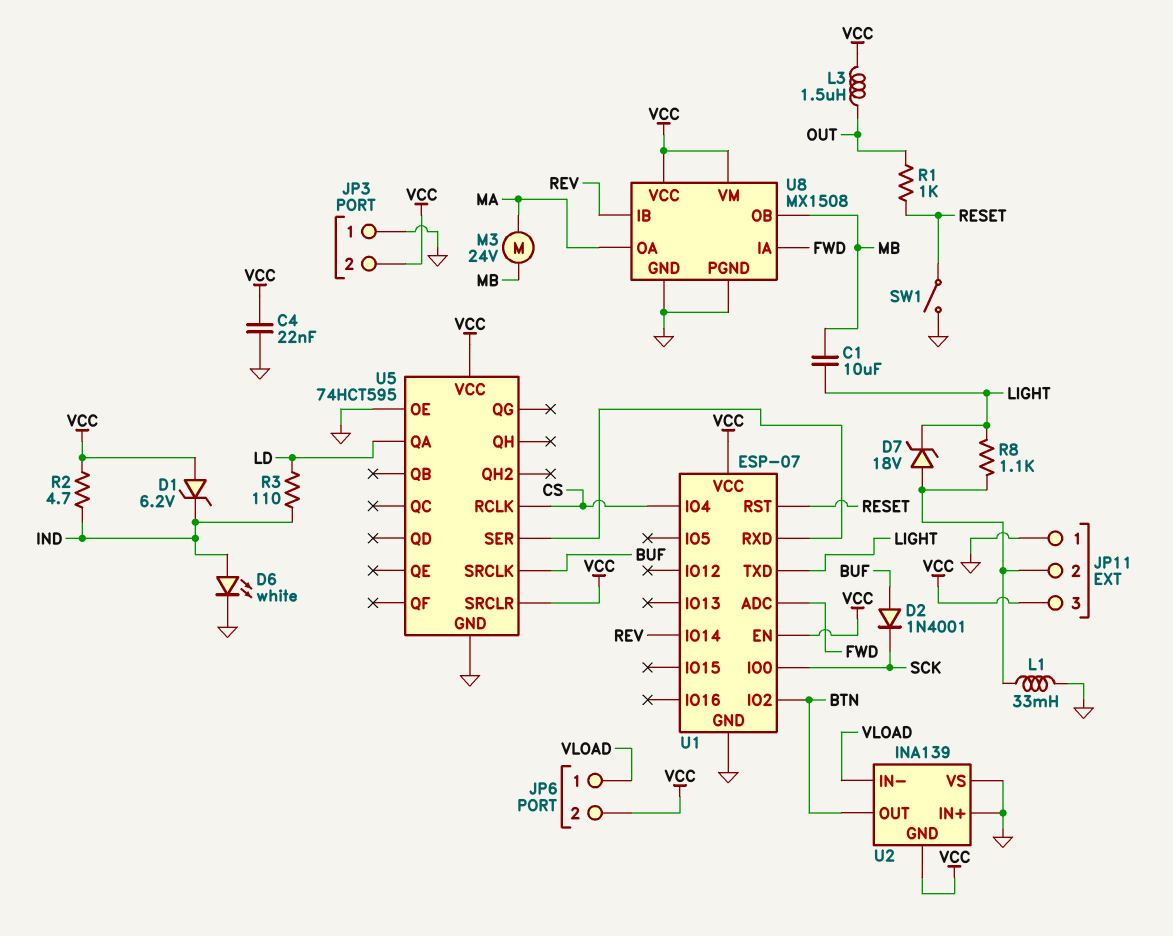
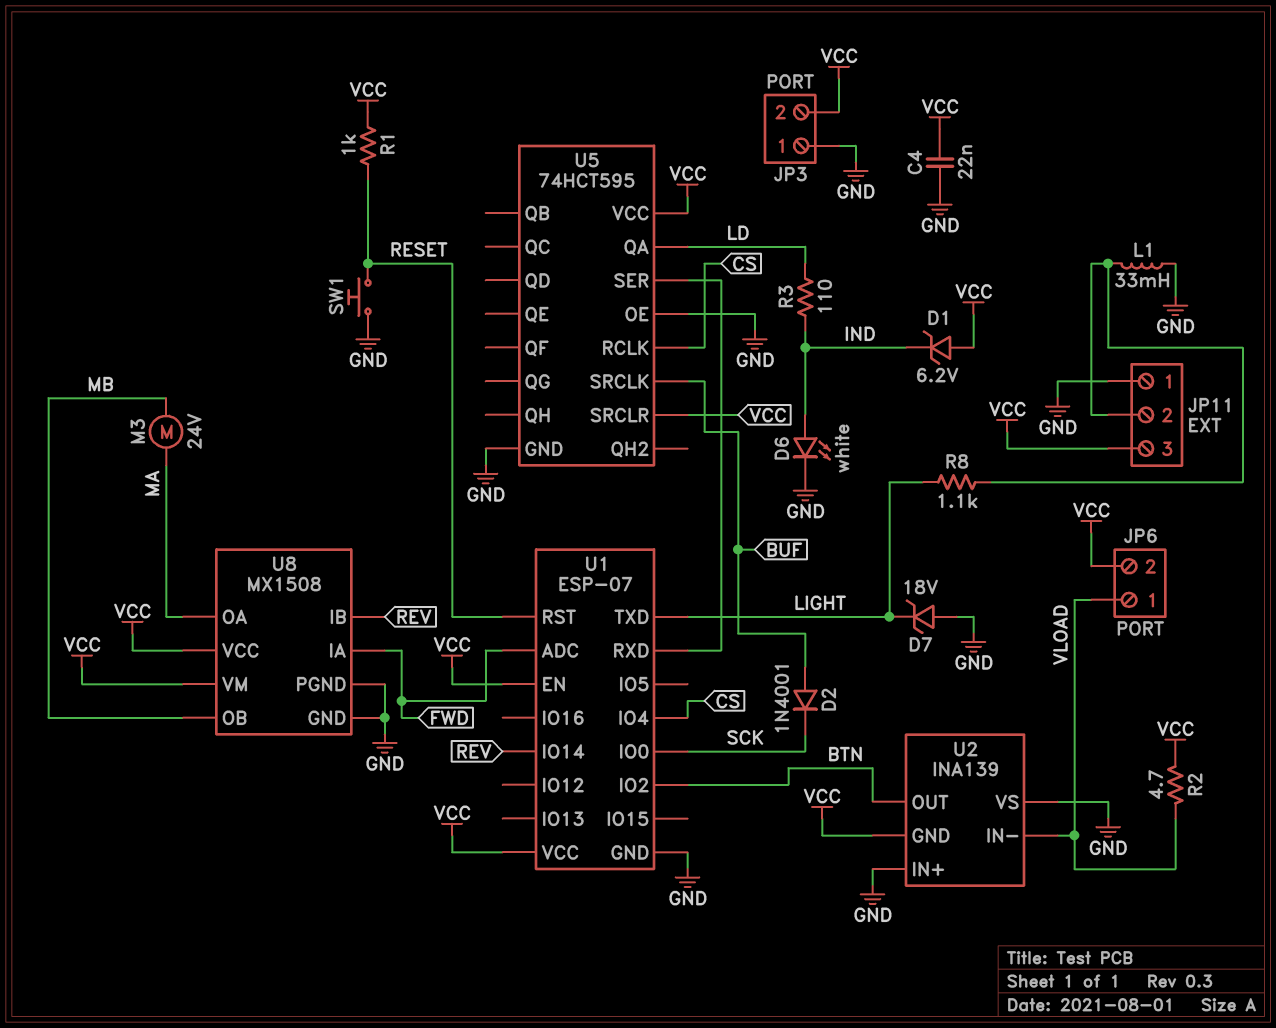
C1: 10uF (LIGHT, MB) -> none
D7: zener 18V (A JP11/2, K LIGHT) -> zener 18V (A GND, K LIGHT)
L3: 1.5uH (OUT, VCC) -> none
R1: 1k (OUT, RESET) -> 1k (RESET, VCC)
R2: 4.7 (IND, VCC) -> 4.7 (VCC, VLOAD)
SW1: switch (GND, RESET) -> button (GND, RESET)

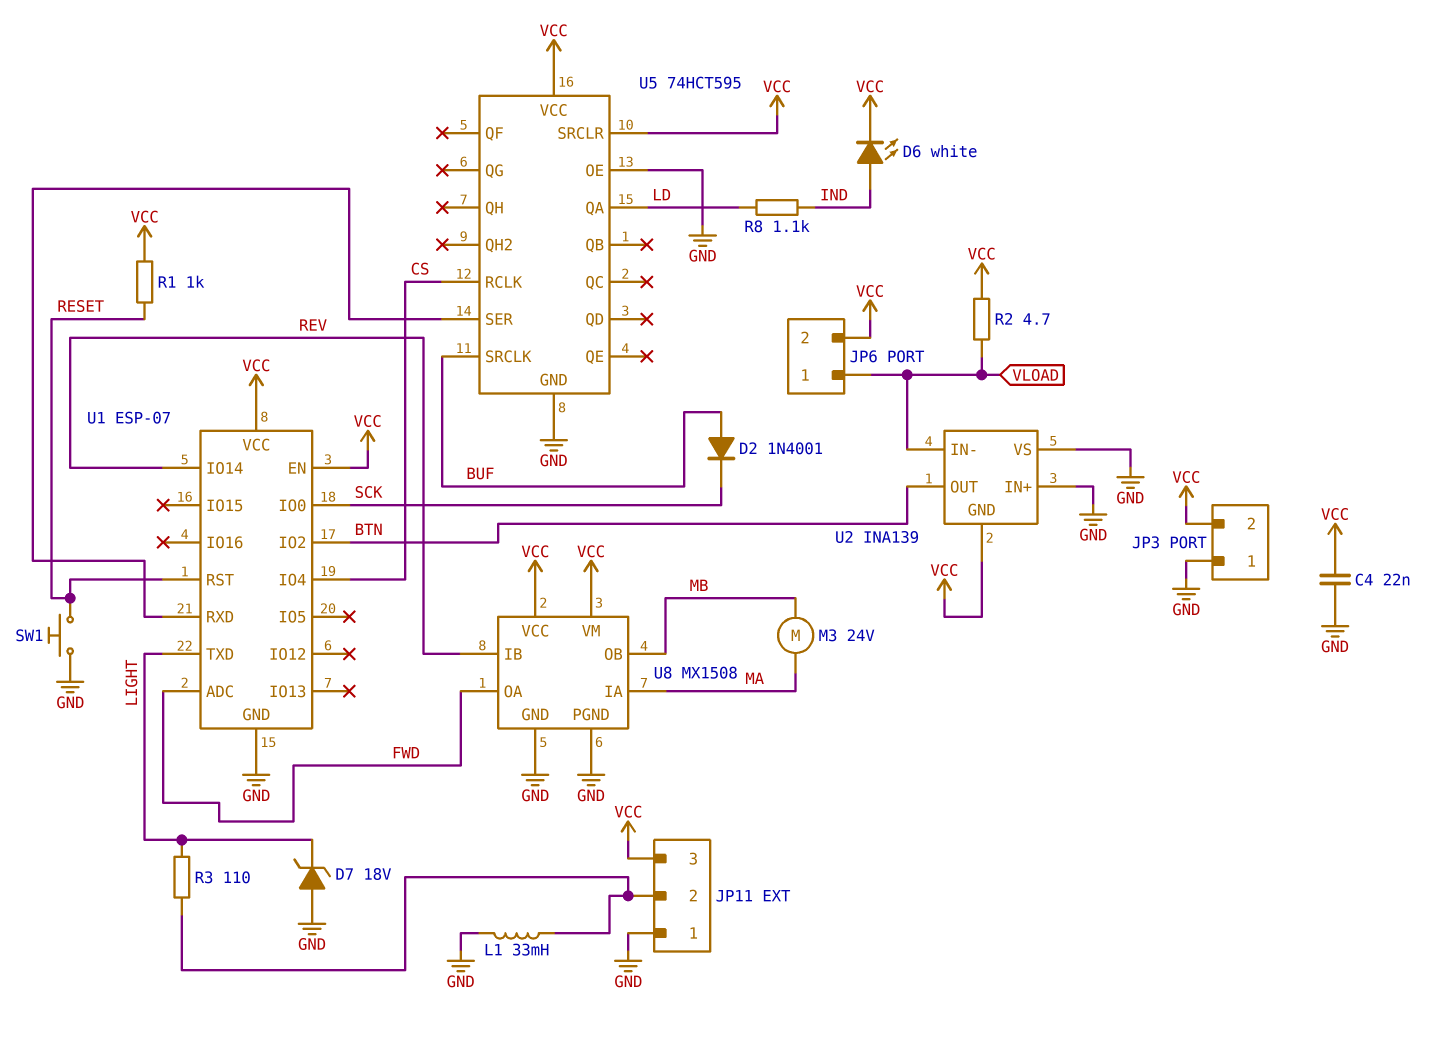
D1: zener 6.2V (A VCC, K IND) -> none
D6: LED white (A IND, K GND) -> LED white (A IND, K VCC)
R3: 110 (IND, LD) -> 110 (JP11/2, LIGHT)
R8: 1.1k (JP11/2, LIGHT) -> 1.1k (IND, LD)
U8 pin IA: FWD -> MA
U8 pin OA: MA -> FWD

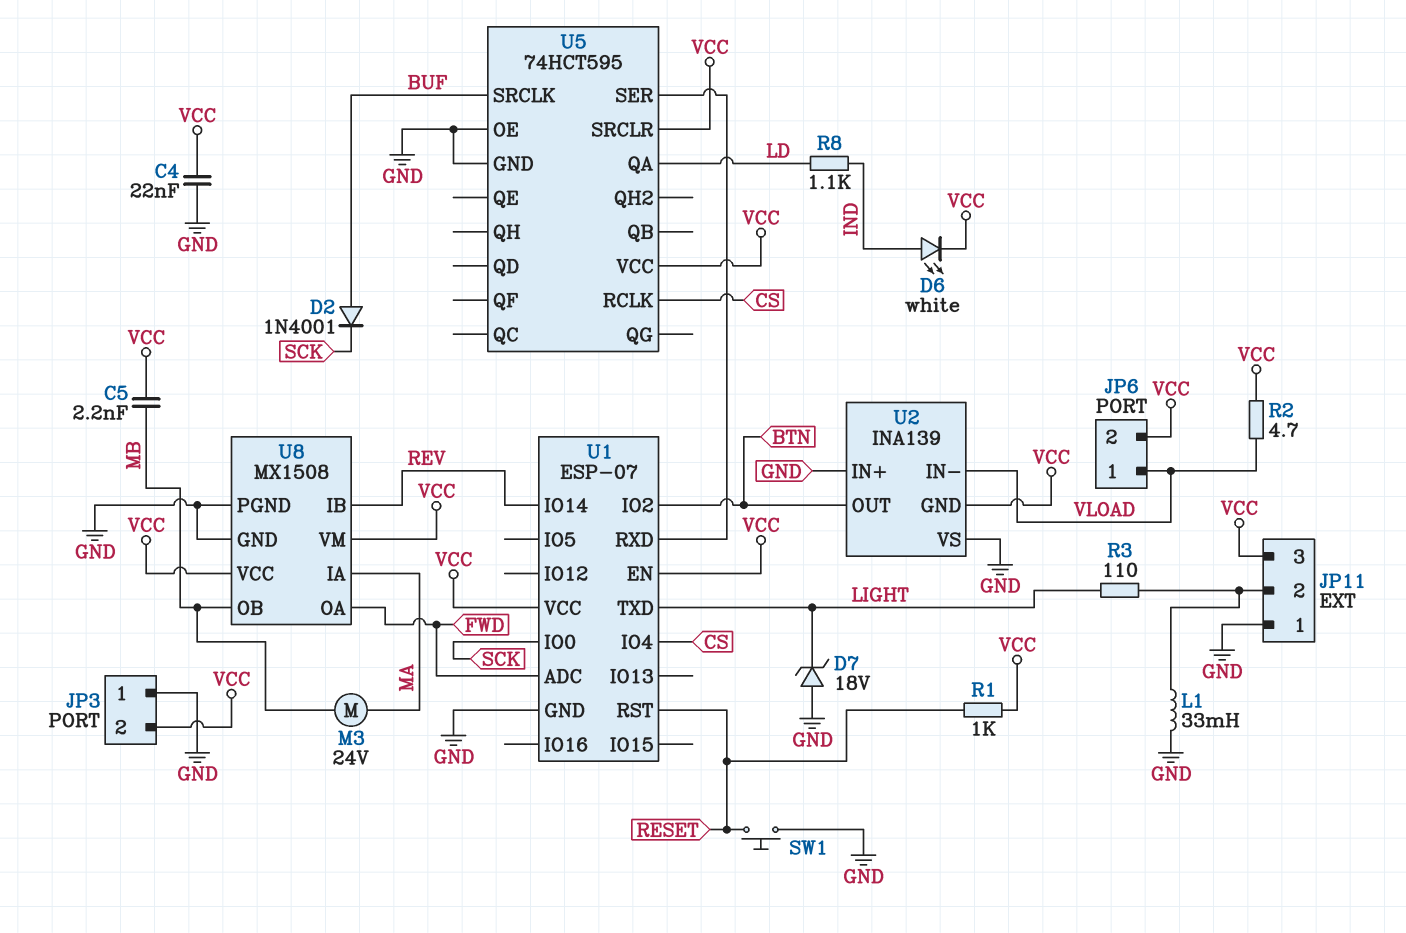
C5: none -> 2.2nF (MB, VCC)

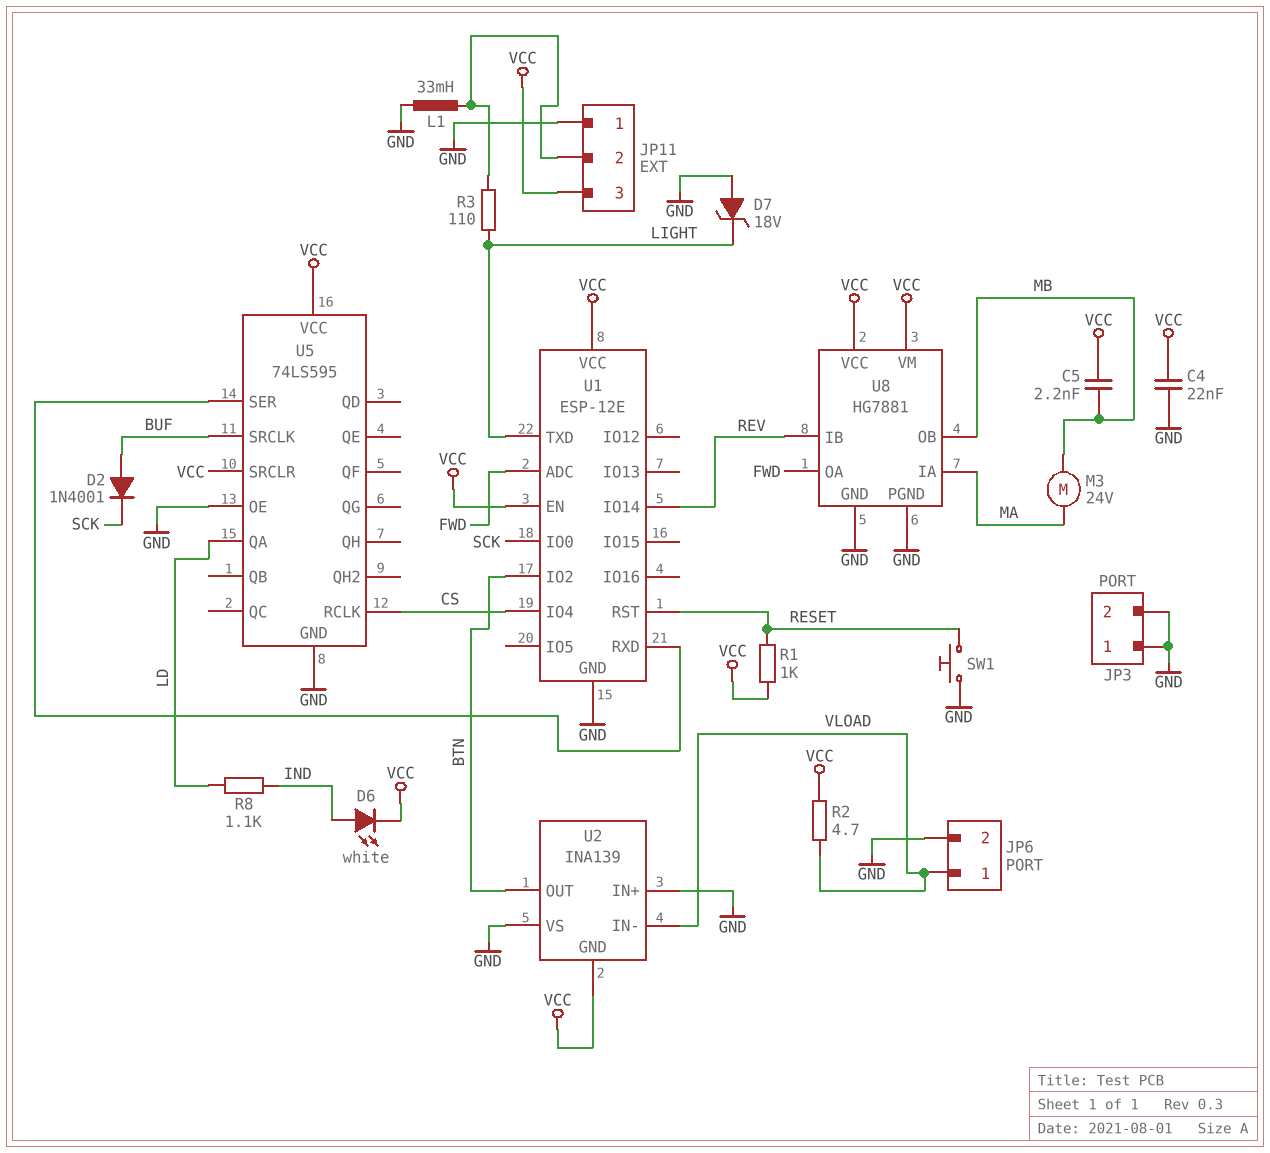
JP3 pin 2: VCC -> GND
JP6 pin 2: VCC -> GND
U1: ESP-07 -> ESP-12E
U5: 74HCT595 -> 74LS595
U8: MX1508 -> HG7881

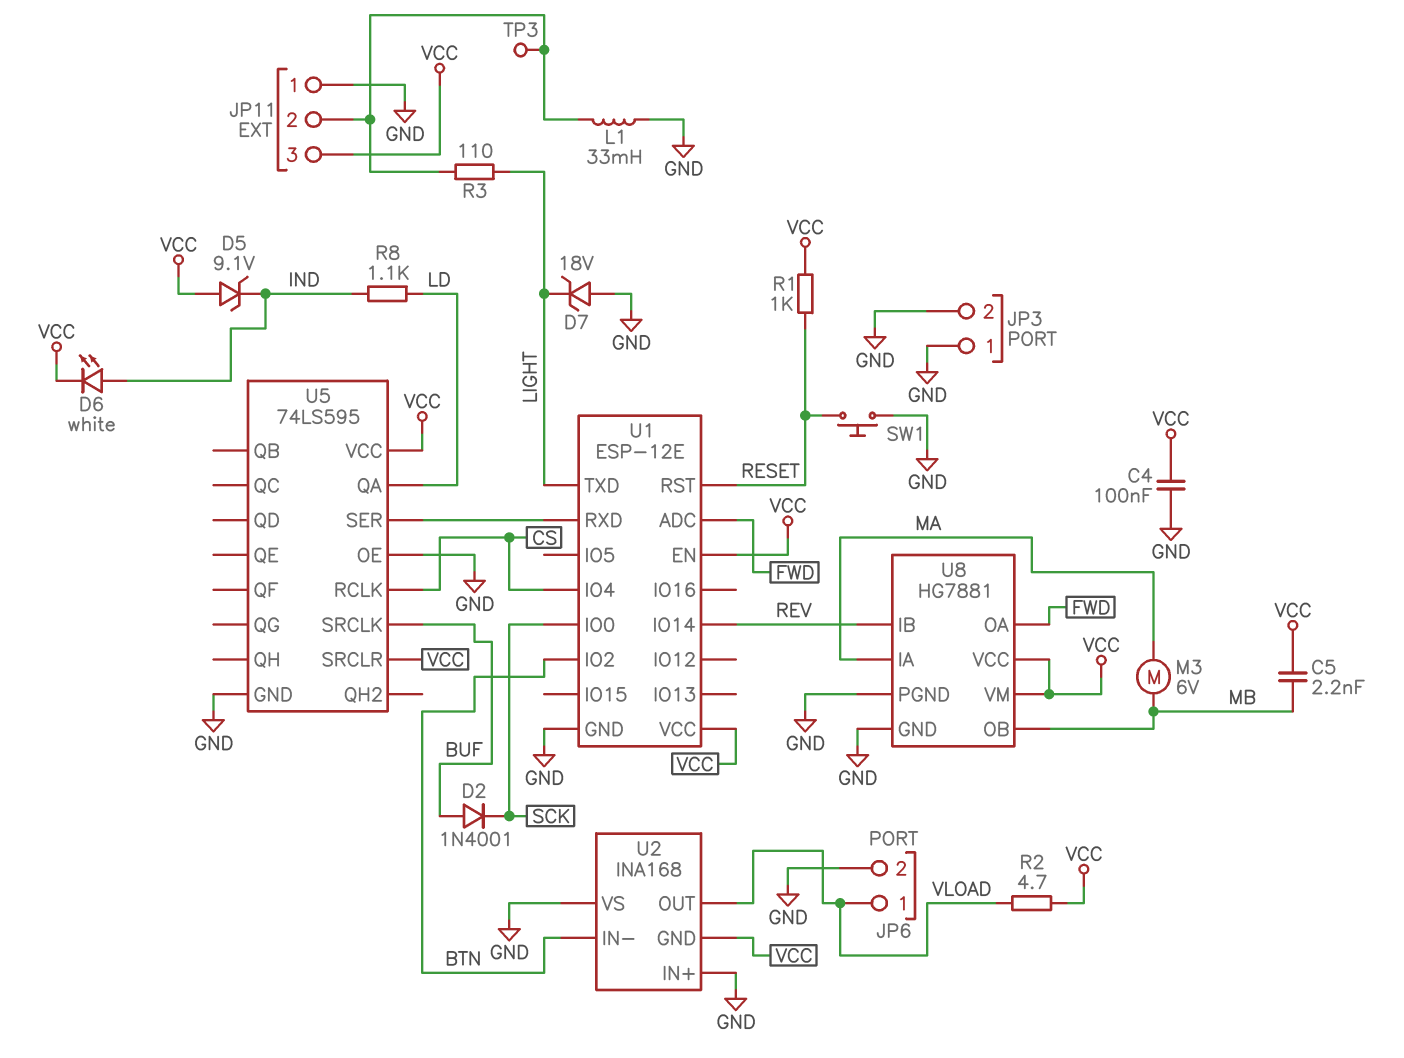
C4: 22nF (GND, VCC) -> 100nF (GND, VCC)
D5: none -> zener 9.1V (A VCC, K IND)
M3: motor 24V (MA, MB) -> motor 6V (MA, MB)
TP3: none -> test point (JP11/2)
U2: INA139 -> INA168
U2 pin IN-: VLOAD -> BTN
U2 pin OUT: BTN -> VLOAD

